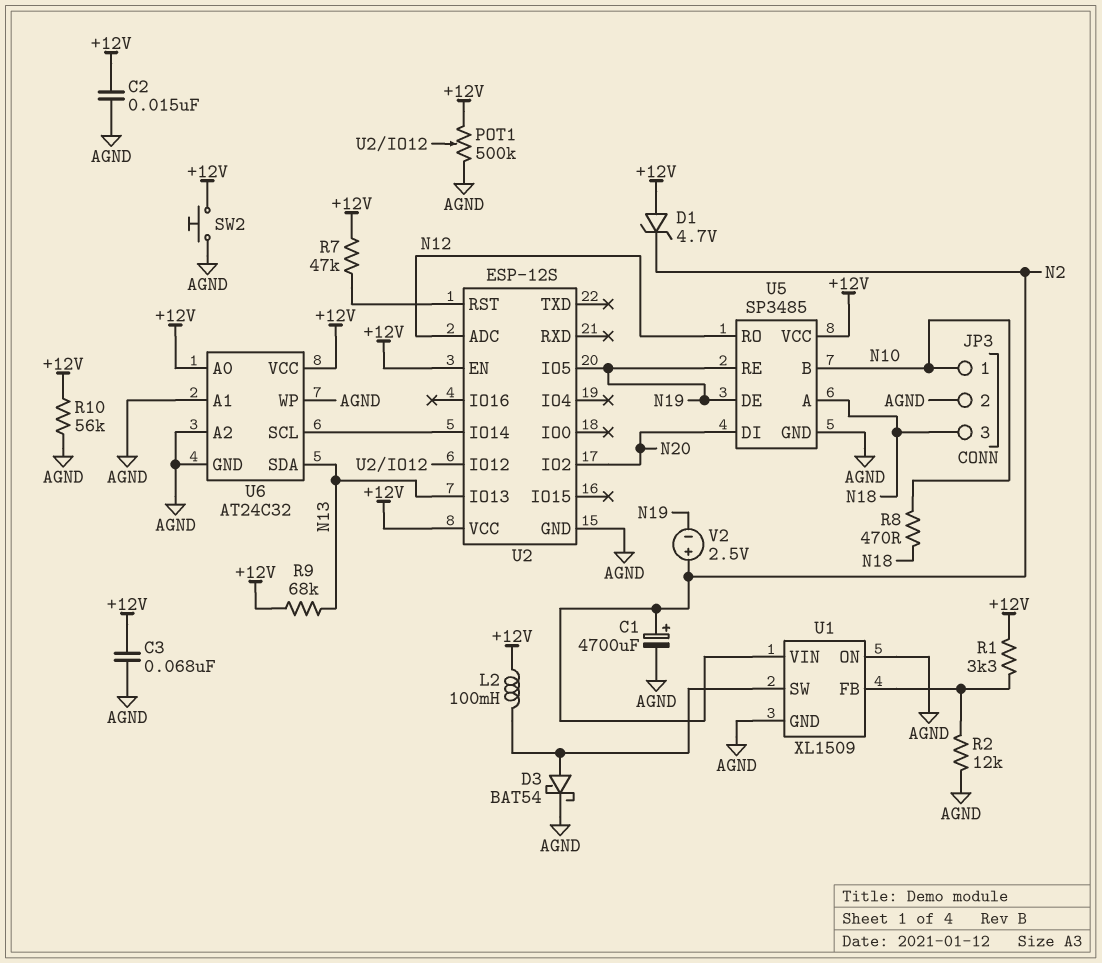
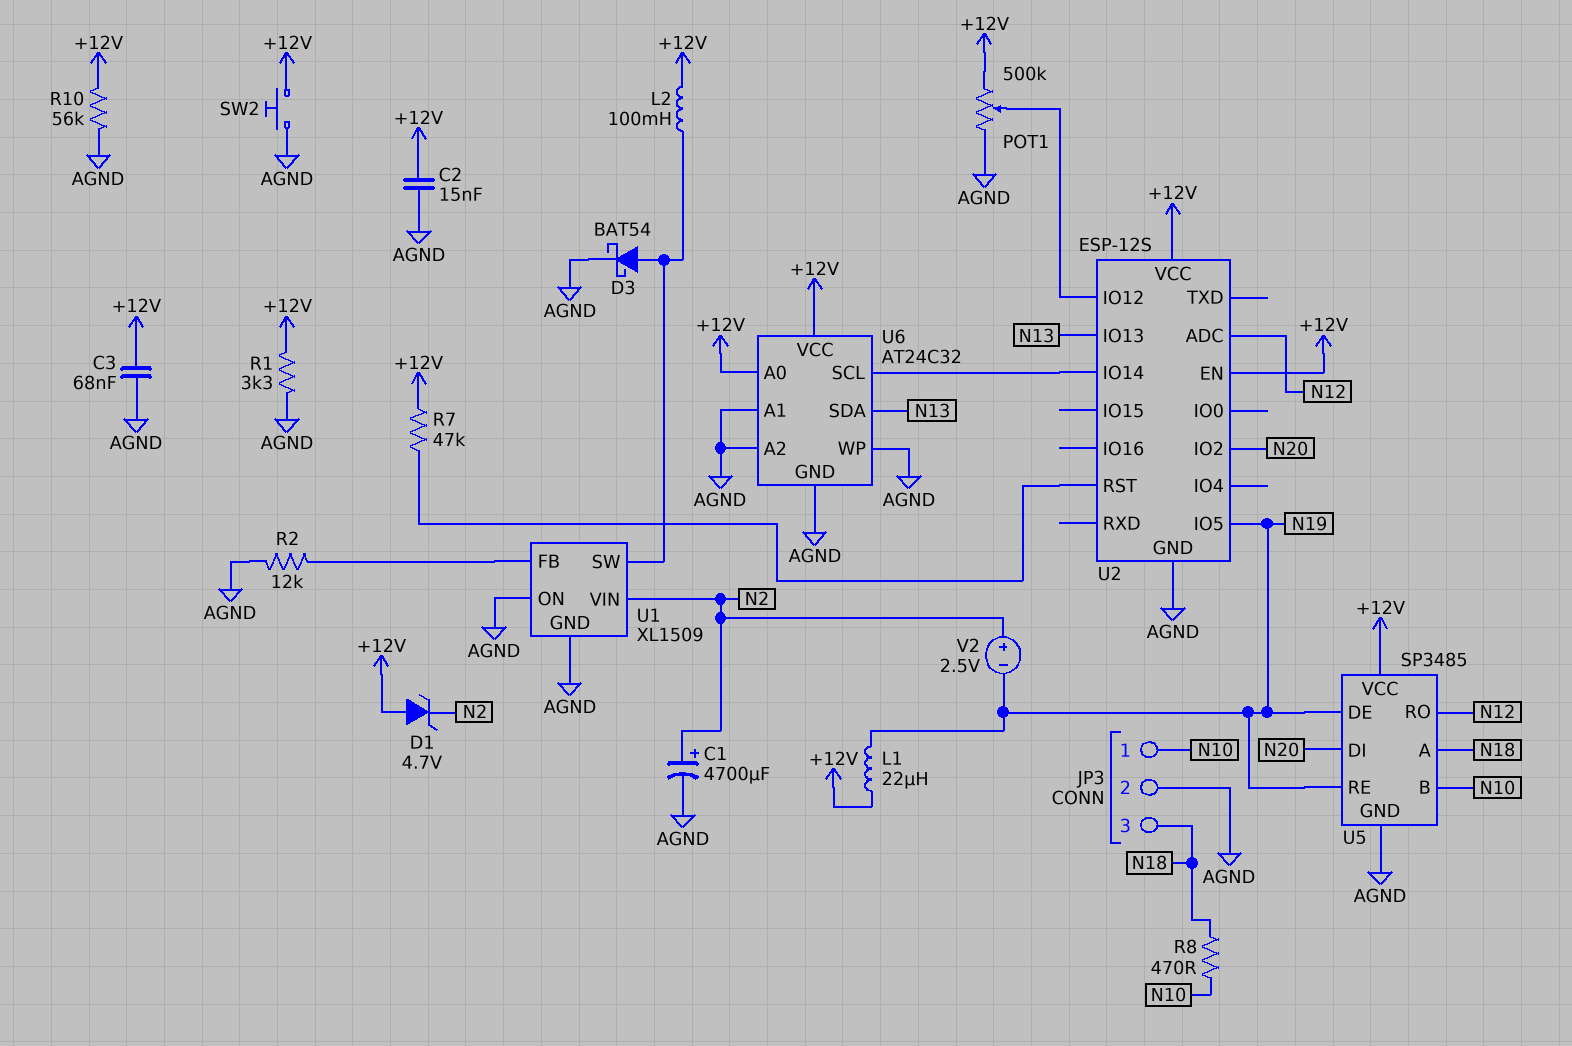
L1: none -> 22uH (+12V, N19)
R1: 3.3k (+12V, U1/FB) -> 3.3k (+12V, AGND)
R9: 68k (+12V, N13) -> none

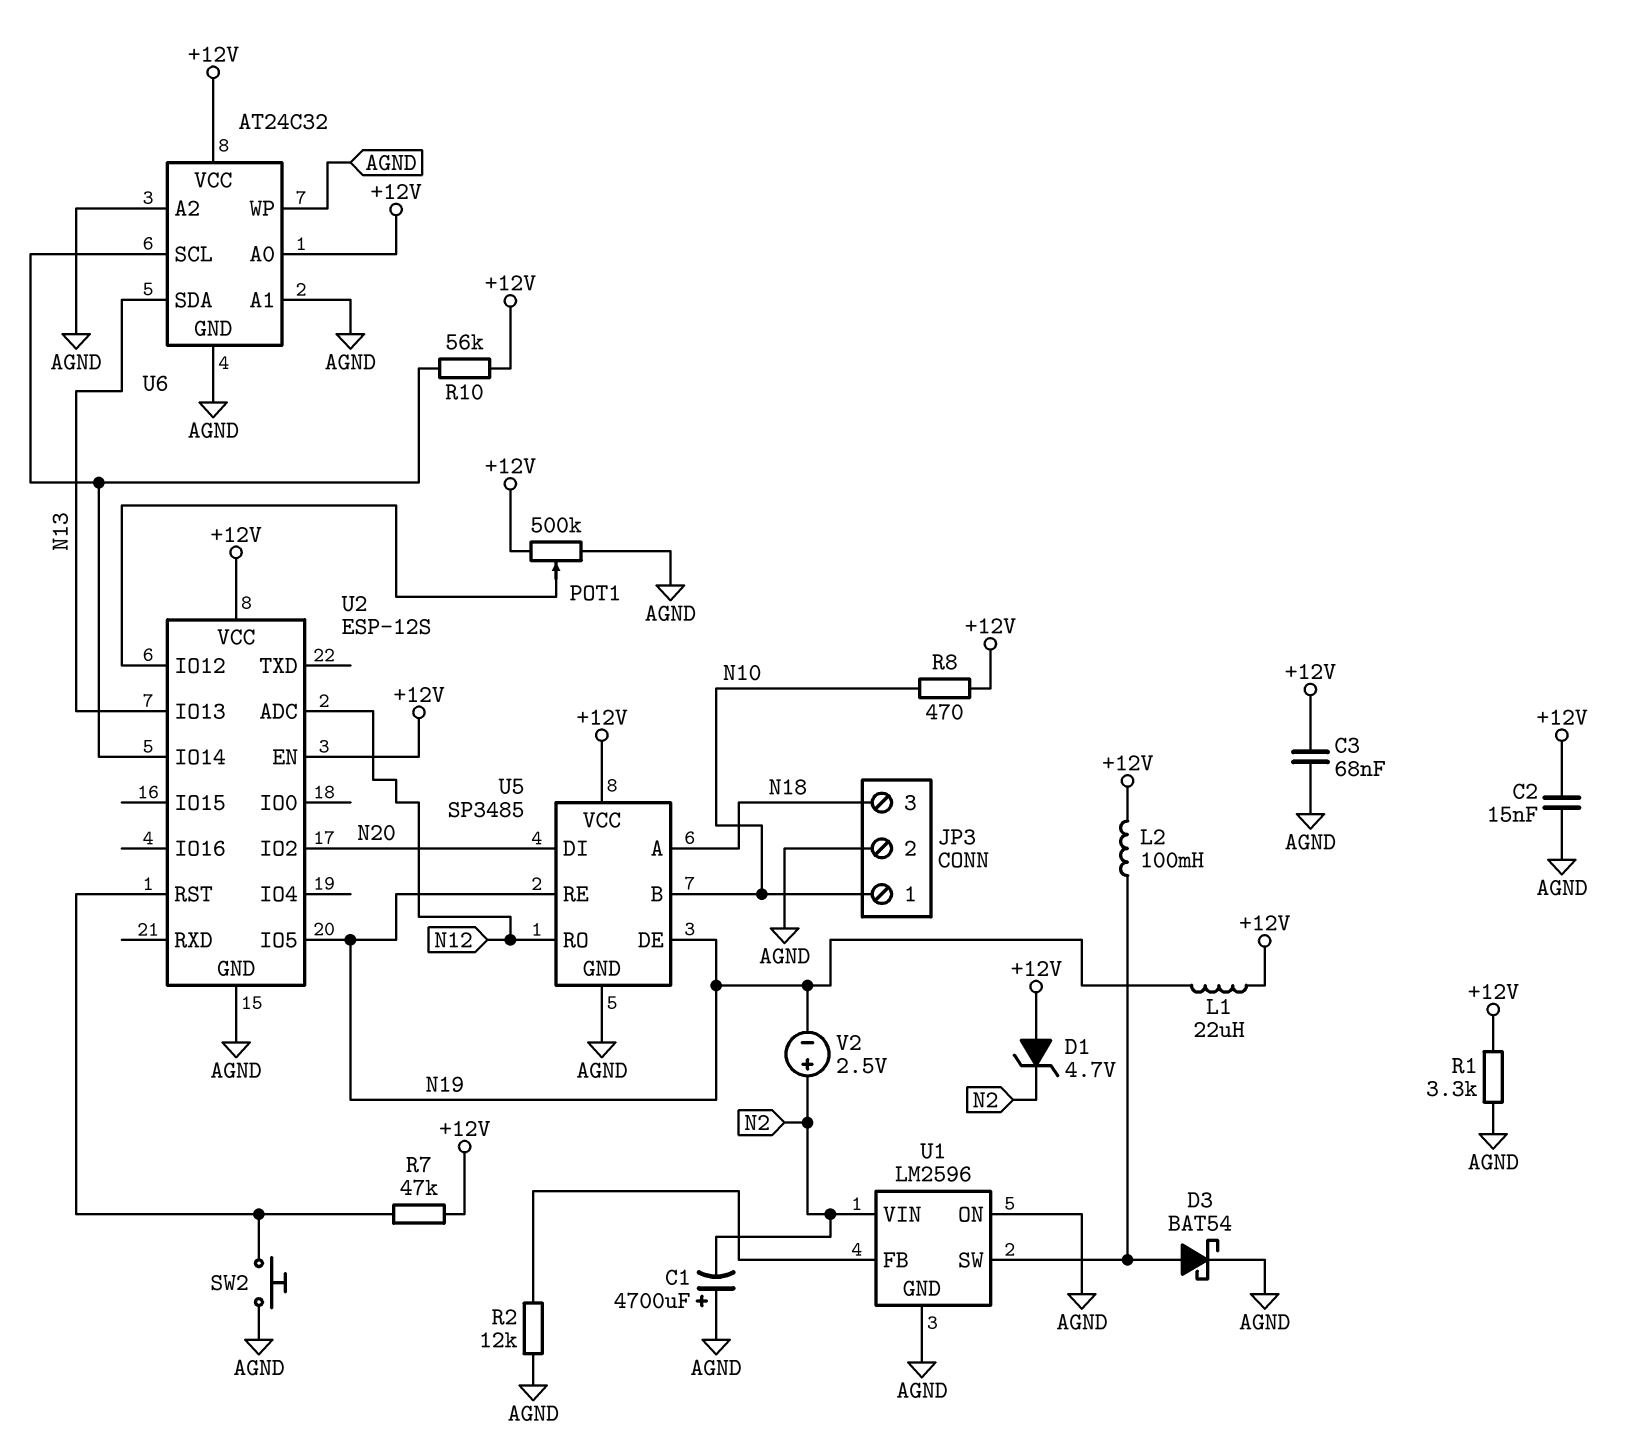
C1: 4700uF (plus N2, minus AGND) -> 4700uF (plus AGND, minus N2)
R8: 470 (N10, N18) -> 470 (+12V, N10)
R10: 56k (+12V, AGND) -> 56k (+12V, U2/IO14)
SW2: button (+12V, AGND) -> button (AGND, U2/RST)
U1: XL1509 -> LM2596

